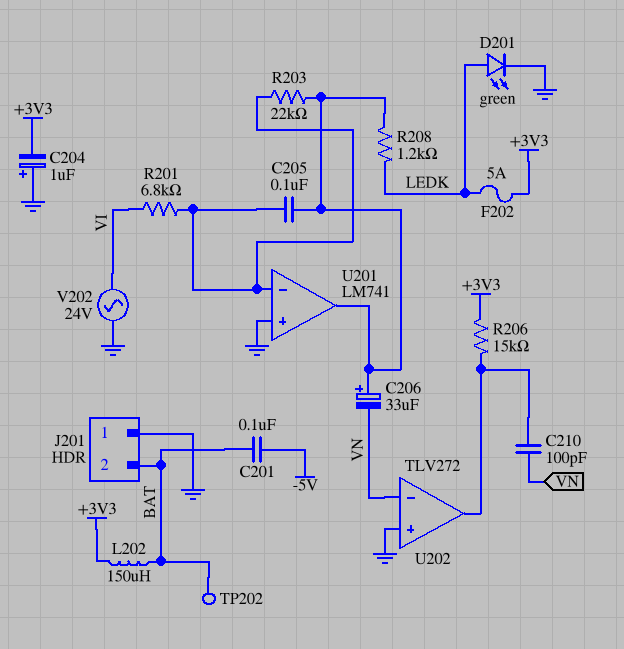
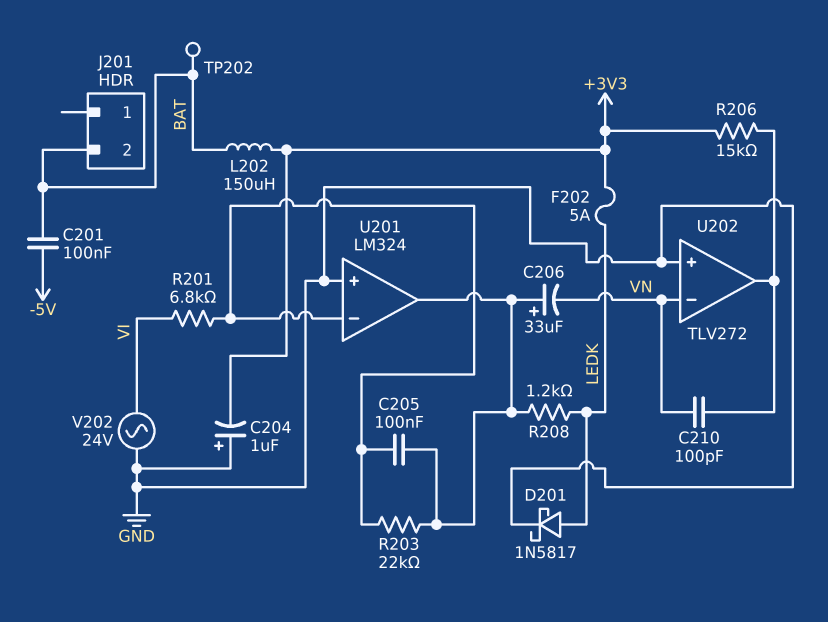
D201: LED green (A LEDK, K GND) -> schottky 1N5817 (A LEDK, K GND)
J201 pin 1: GND -> none
U201: LM741 -> LM324

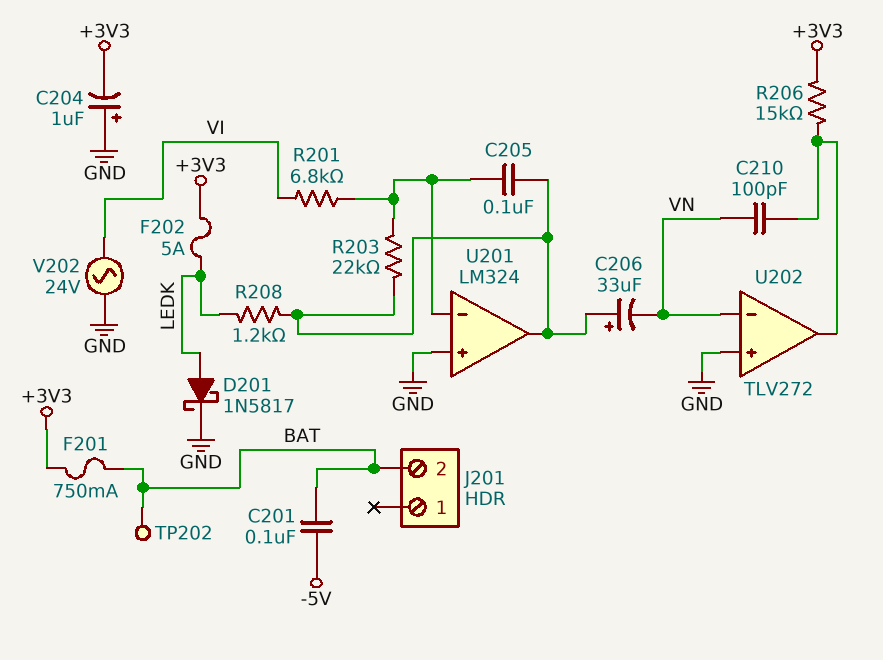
F201: none -> 750mA (+3V3, BAT)
L202: 150uH (+3V3, BAT) -> none

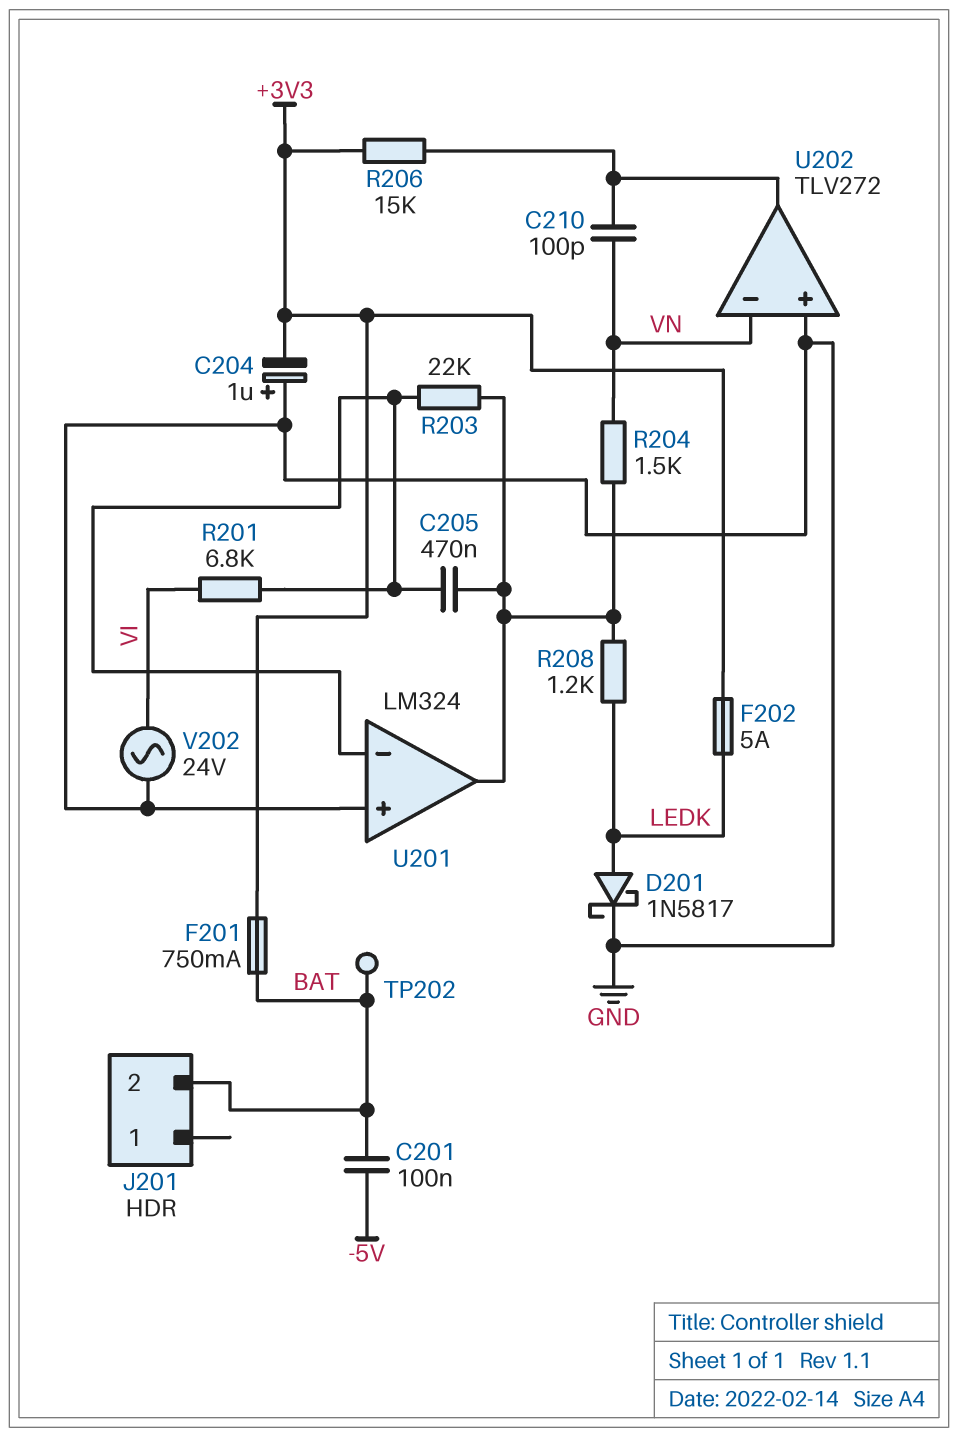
C205: 100nF (U201/in-, U201/out) -> 470nF (U201/in-, U201/out)
C206: 33uF (plus U201/out, minus VN) -> none
R204: none -> 1.5k (U201/out, VN)

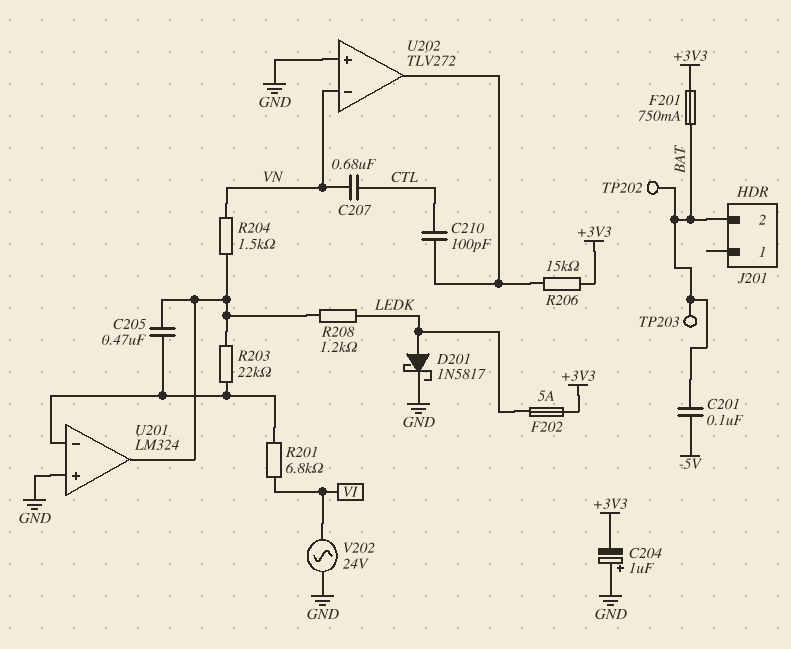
C207: none -> 680nF (CTL, VN)
C210: 100pF (U202/out, VN) -> 100pF (CTL, U202/out)
TP203: none -> test point (BAT)

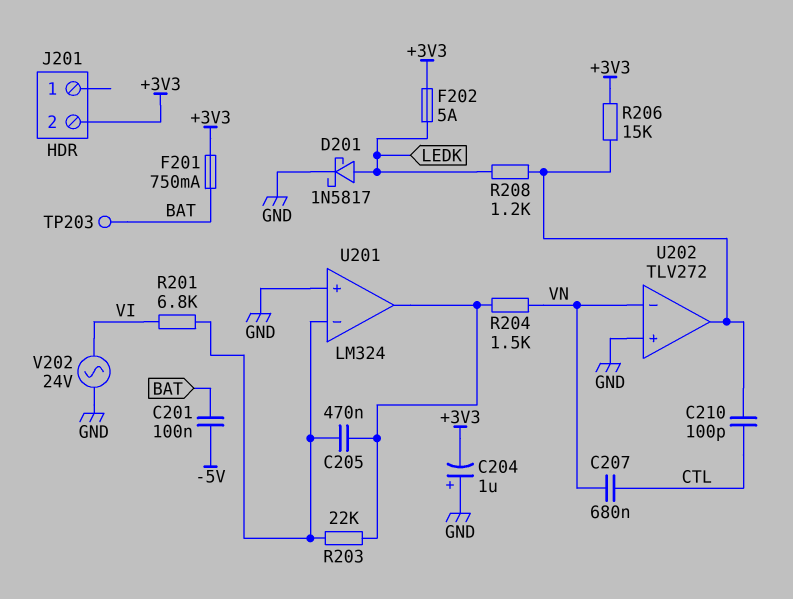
J201 pin 2: BAT -> +3V3
R208: 1.2k (LEDK, U201/out) -> 1.2k (LEDK, U202/out)
TP202: test point (BAT) -> none

